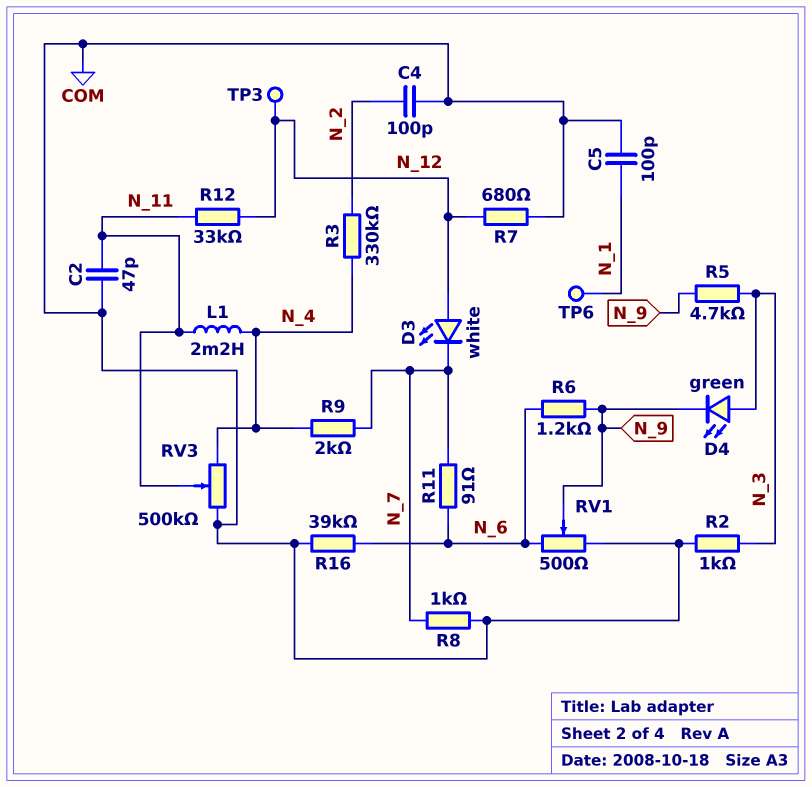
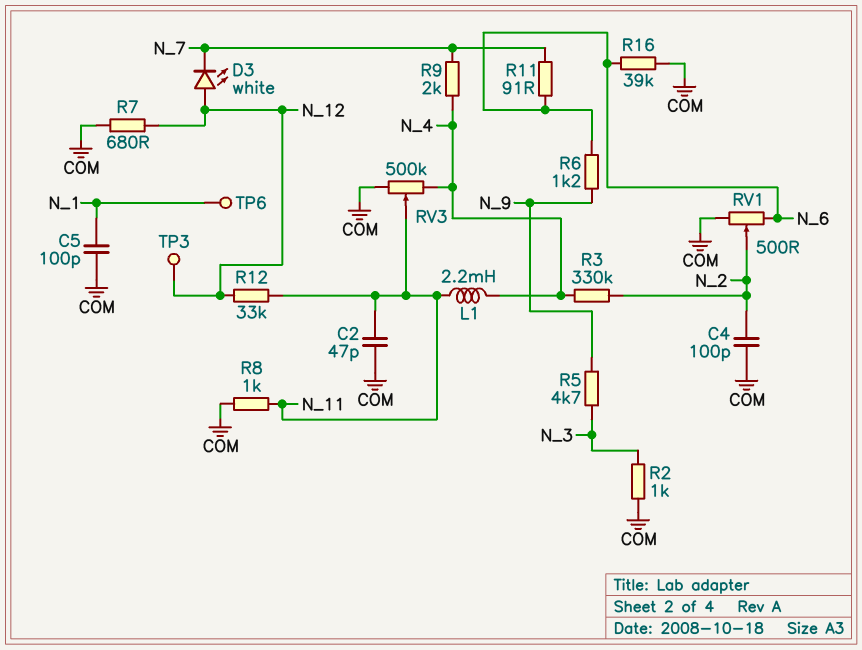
D4: LED green (A N_3, K N_9) -> none
R8: 1k (COM, N_7) -> 1k (COM, N_11)
RV1: 500 (COM, N_6, wiper N_9) -> 500 (COM, N_6, wiper N_2)

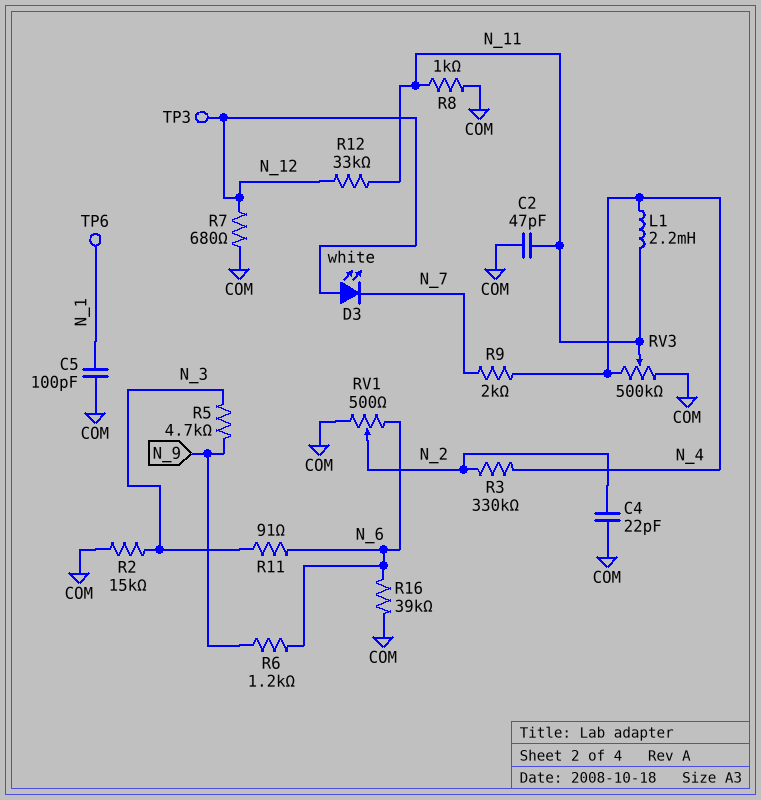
C4: 100pF (COM, N_2) -> 22pF (COM, N_2)
R2: 1k (COM, N_3) -> 15k (COM, N_3)
R11: 91 (N_6, N_7) -> 91 (N_3, N_6)

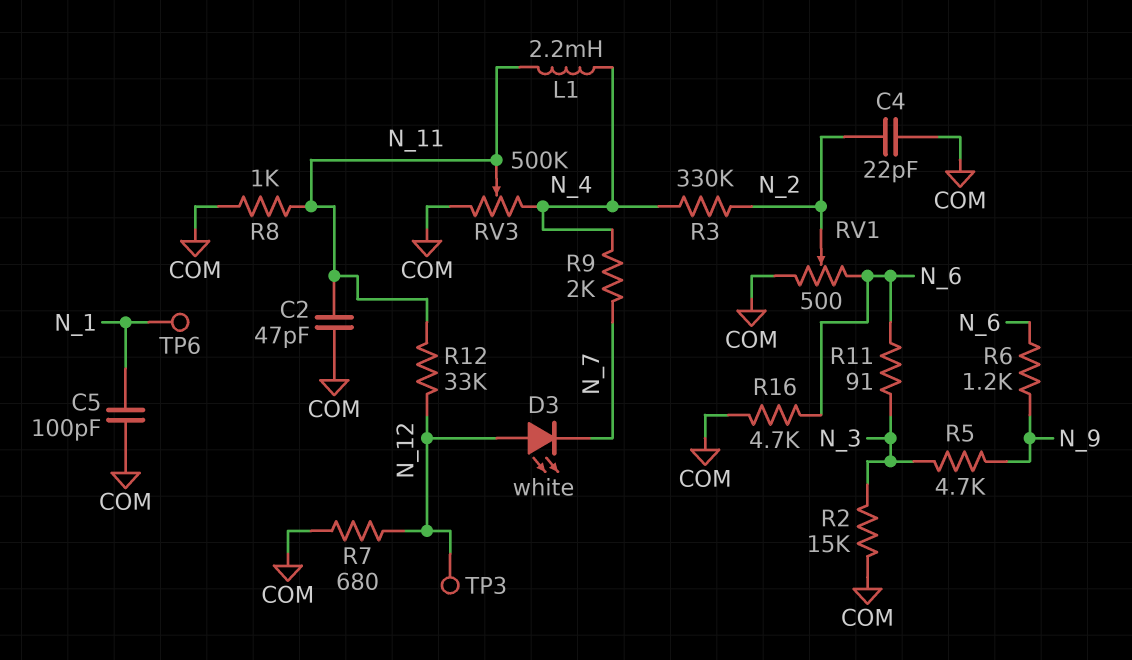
R16: 39k (COM, N_6) -> 4.7k (COM, N_6)

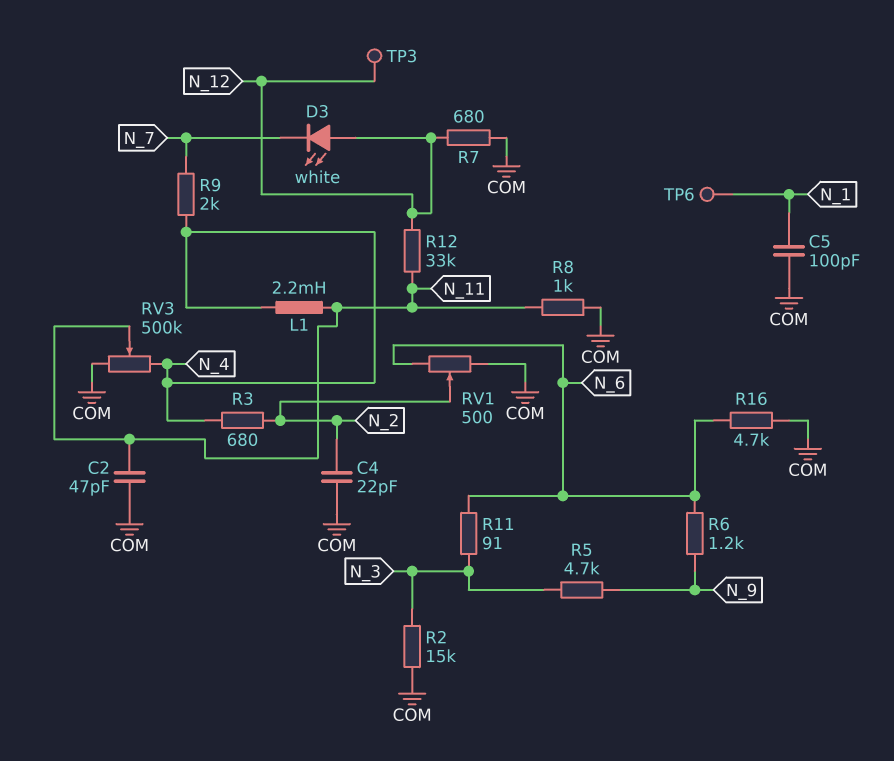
R3: 330k (N_2, N_4) -> 680 (N_2, N_4)

